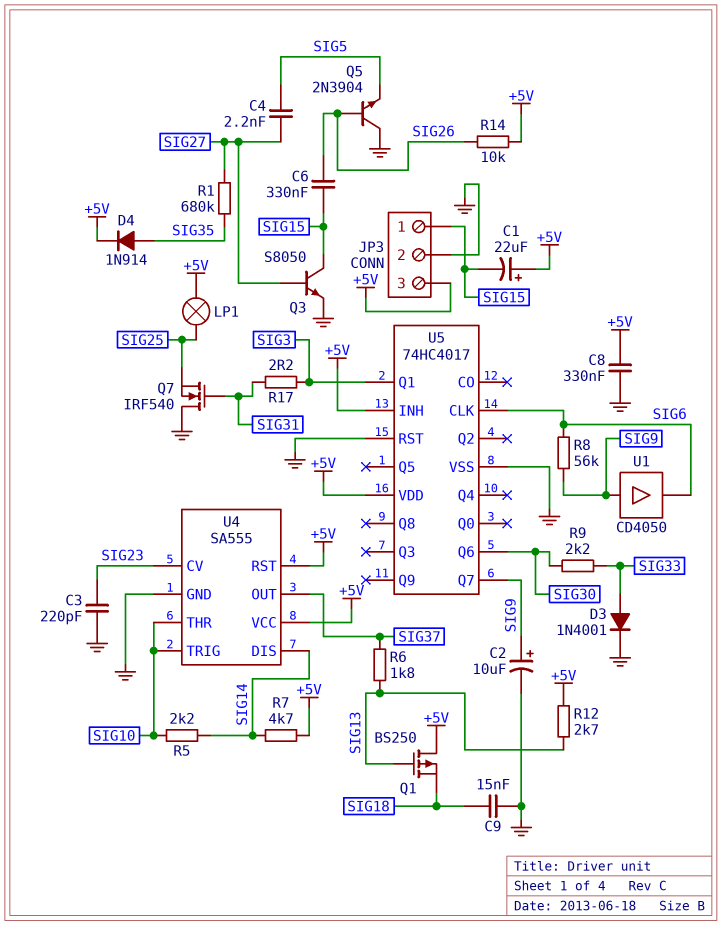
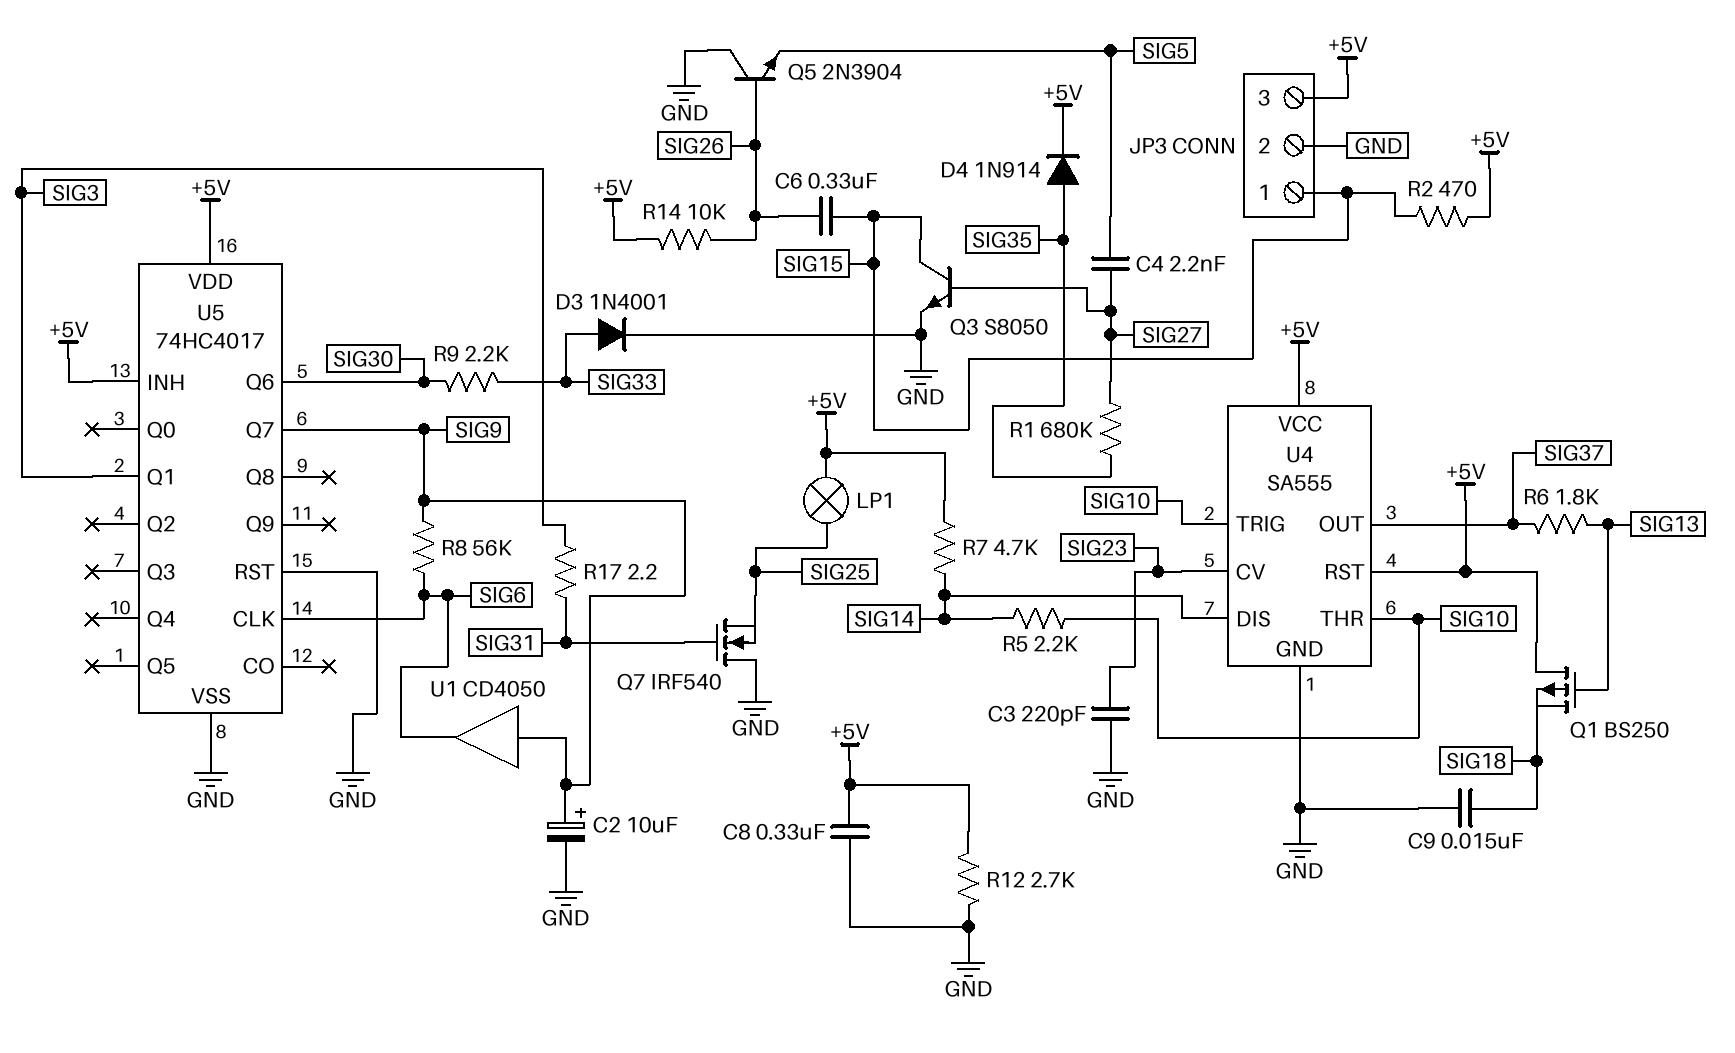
C1: 22uF (plus +5V, minus SIG15) -> none
R2: none -> 470 (+5V, SIG15)
R12: 2.7k (+5V, SIG13) -> 2.7k (+5V, GND)

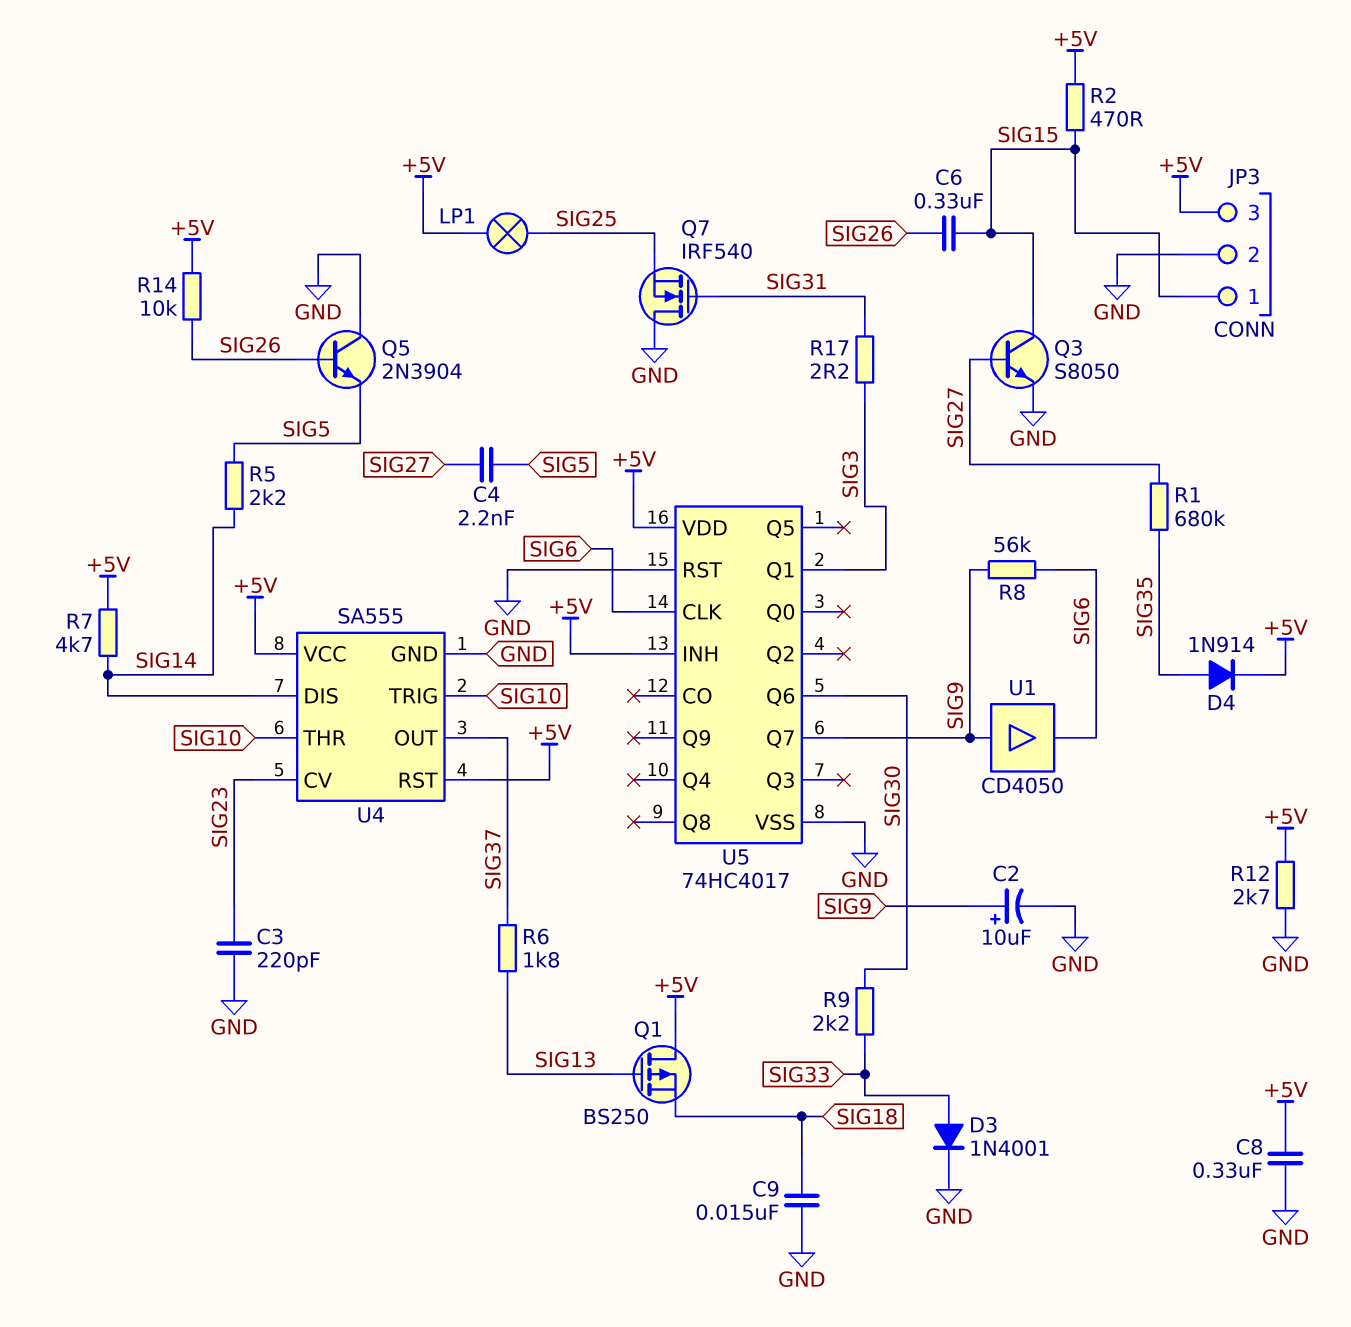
R5: 2.2k (SIG10, SIG14) -> 2.2k (SIG5, SIG14)

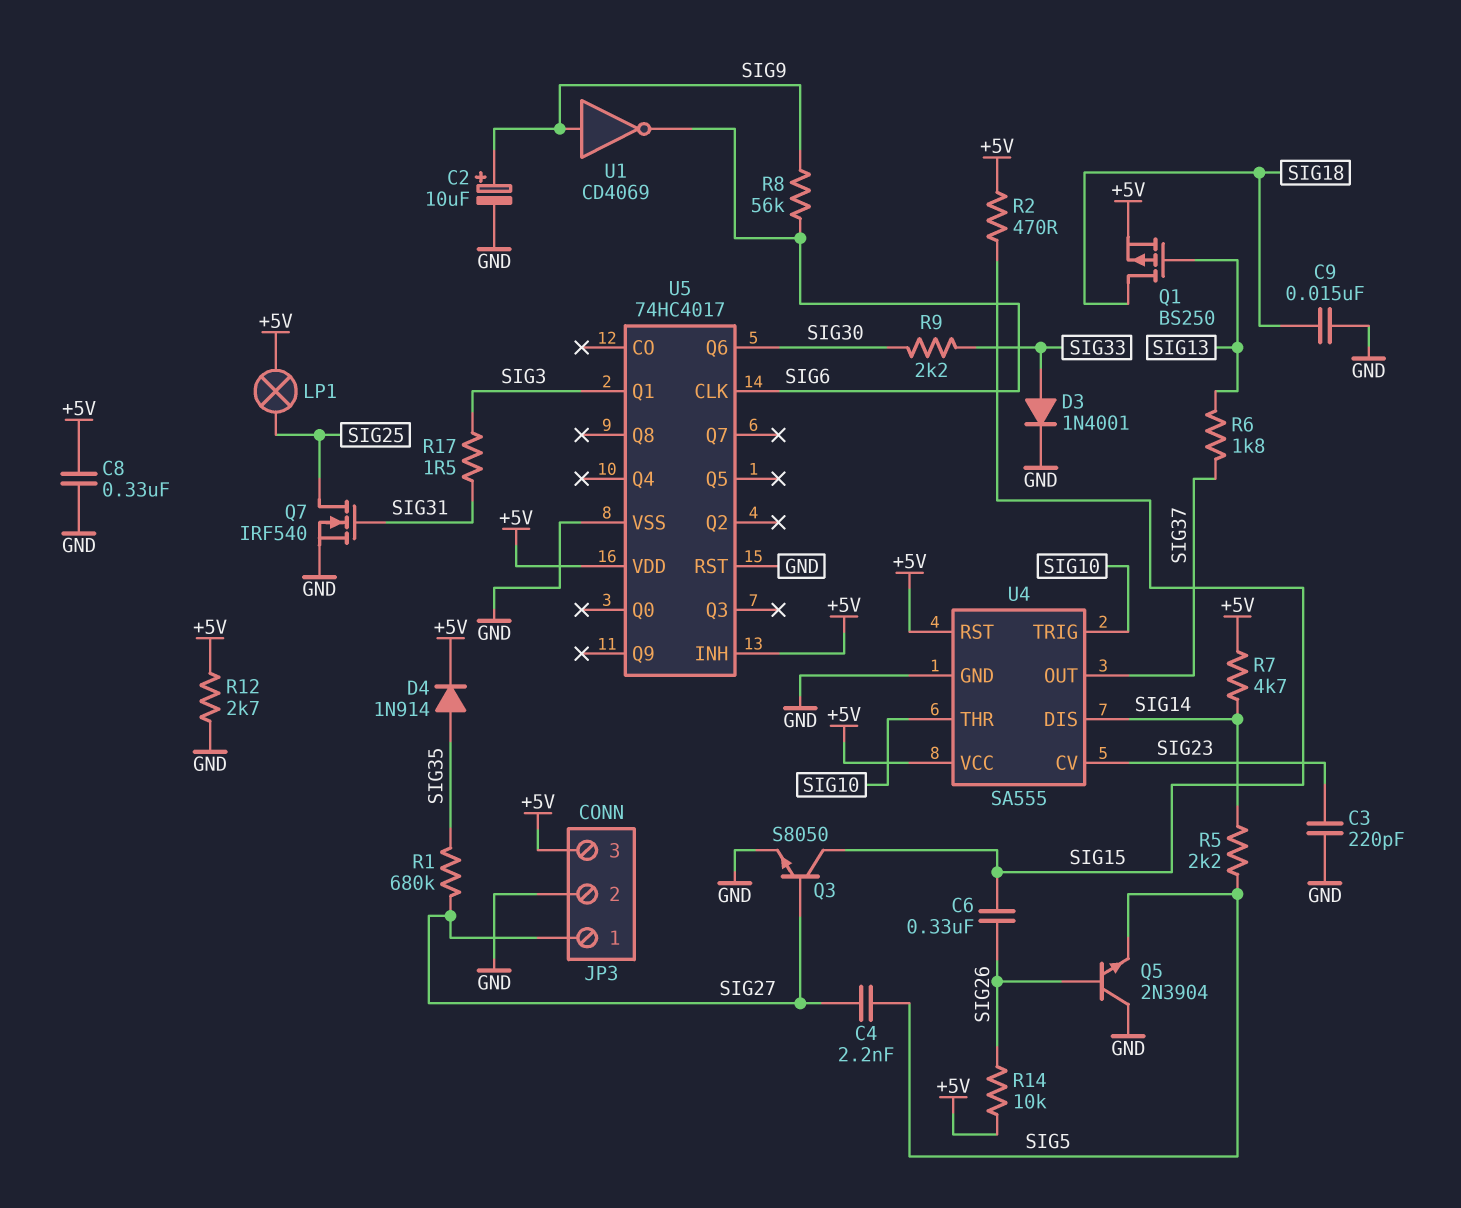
JP3 pin 1: SIG15 -> SIG27
Q1: PMOS BS250 (G SIG13, D +5V, S SIG18) -> PMOS BS250 (G SIG13, D SIG18, S +5V)
Q7: NMOS IRF540 (G SIG31, D GND, S SIG25) -> NMOS IRF540 (G SIG31, D SIG25, S GND)
R17: 2.2 (SIG3, SIG31) -> 1.5 (SIG3, SIG31)
U1: buffer CD4050 (in SIG9, out SIG6) -> NOT CD4069 (in SIG9, out SIG6)
U5 pin Q7: SIG9 -> none

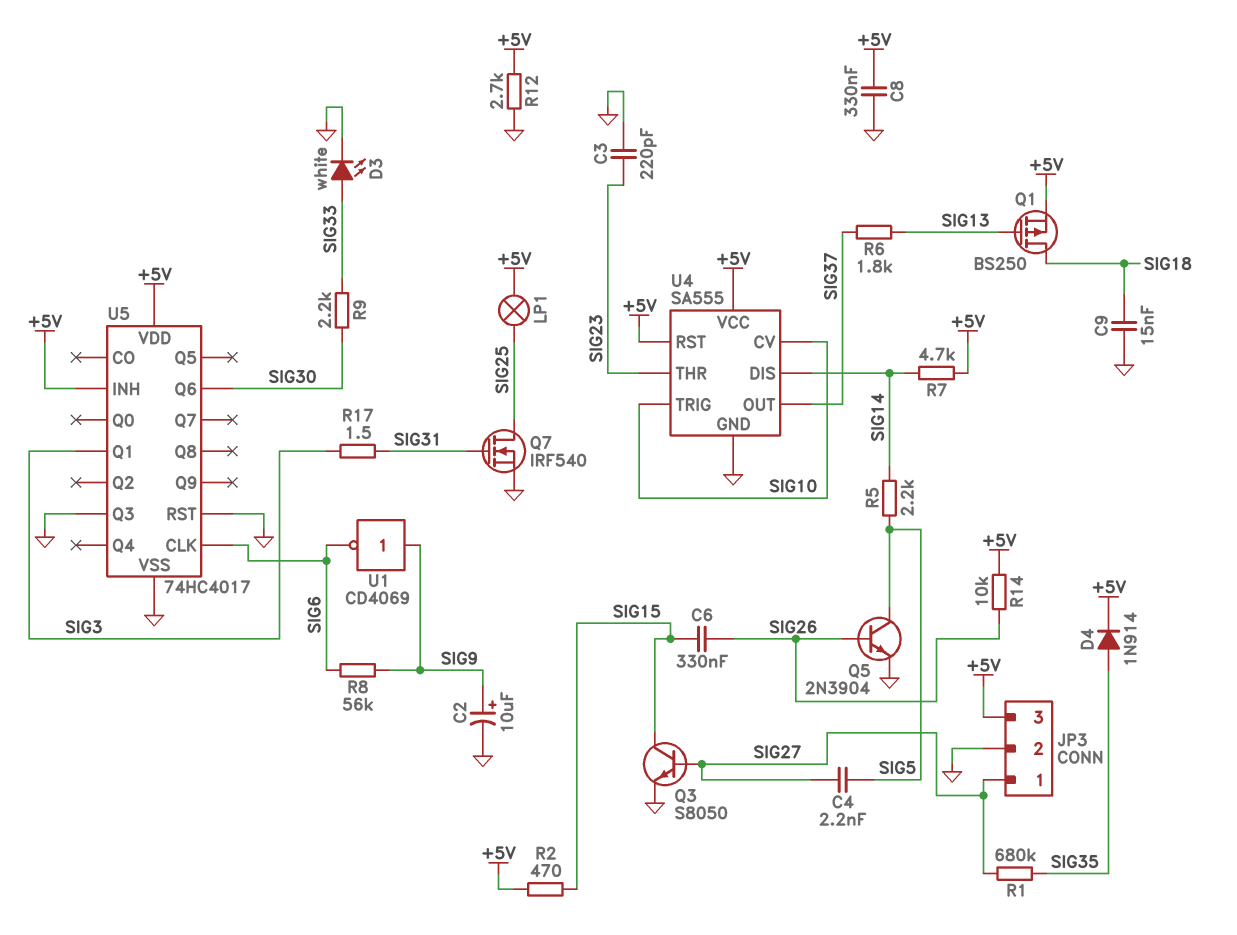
D3: diode 1N4001 (A SIG33, K GND) -> LED white (A SIG33, K GND)
Q5: NPN 2N3904 (B SIG26, C GND, E SIG5) -> NPN 2N3904 (B SIG26, C SIG5, E GND)
U4 pin CV: SIG23 -> SIG10
U4 pin THR: SIG10 -> SIG23
U5 pin Q3: none -> GND

